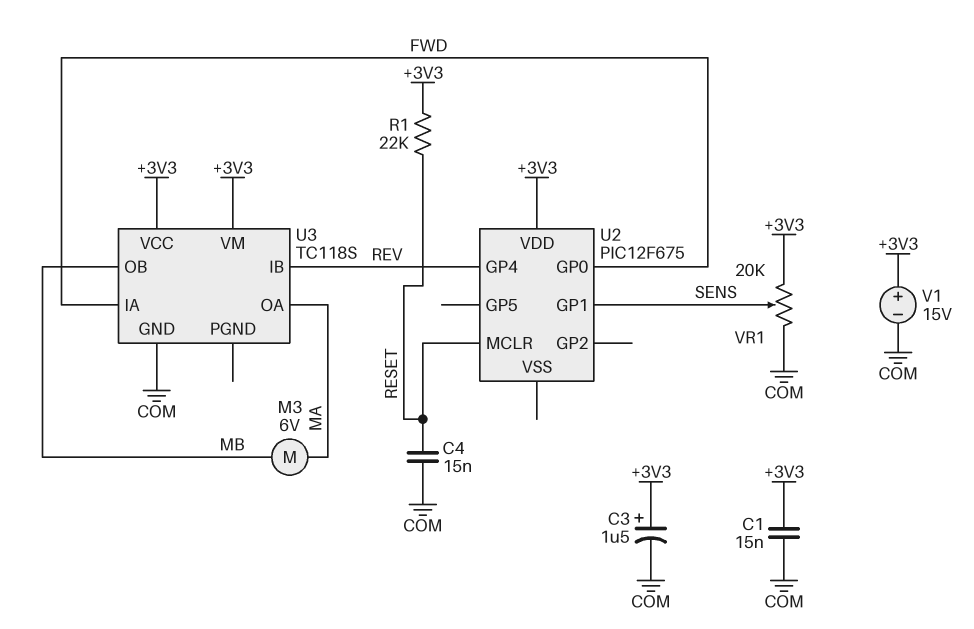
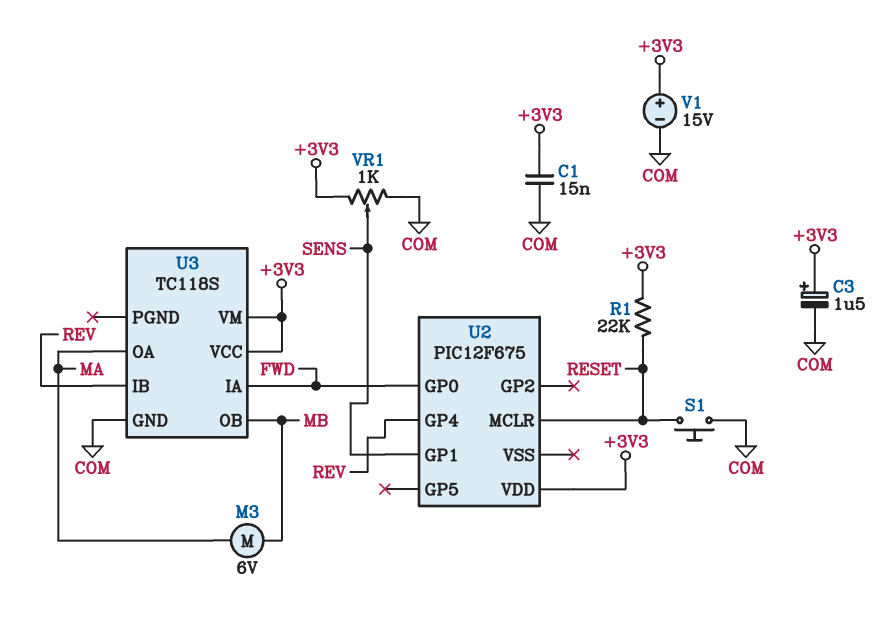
C4: 15nF (COM, RESET) -> none
S1: none -> button (COM, RESET)
VR1: 20k (+3V3, COM, wiper SENS) -> 1k (+3V3, COM, wiper SENS)

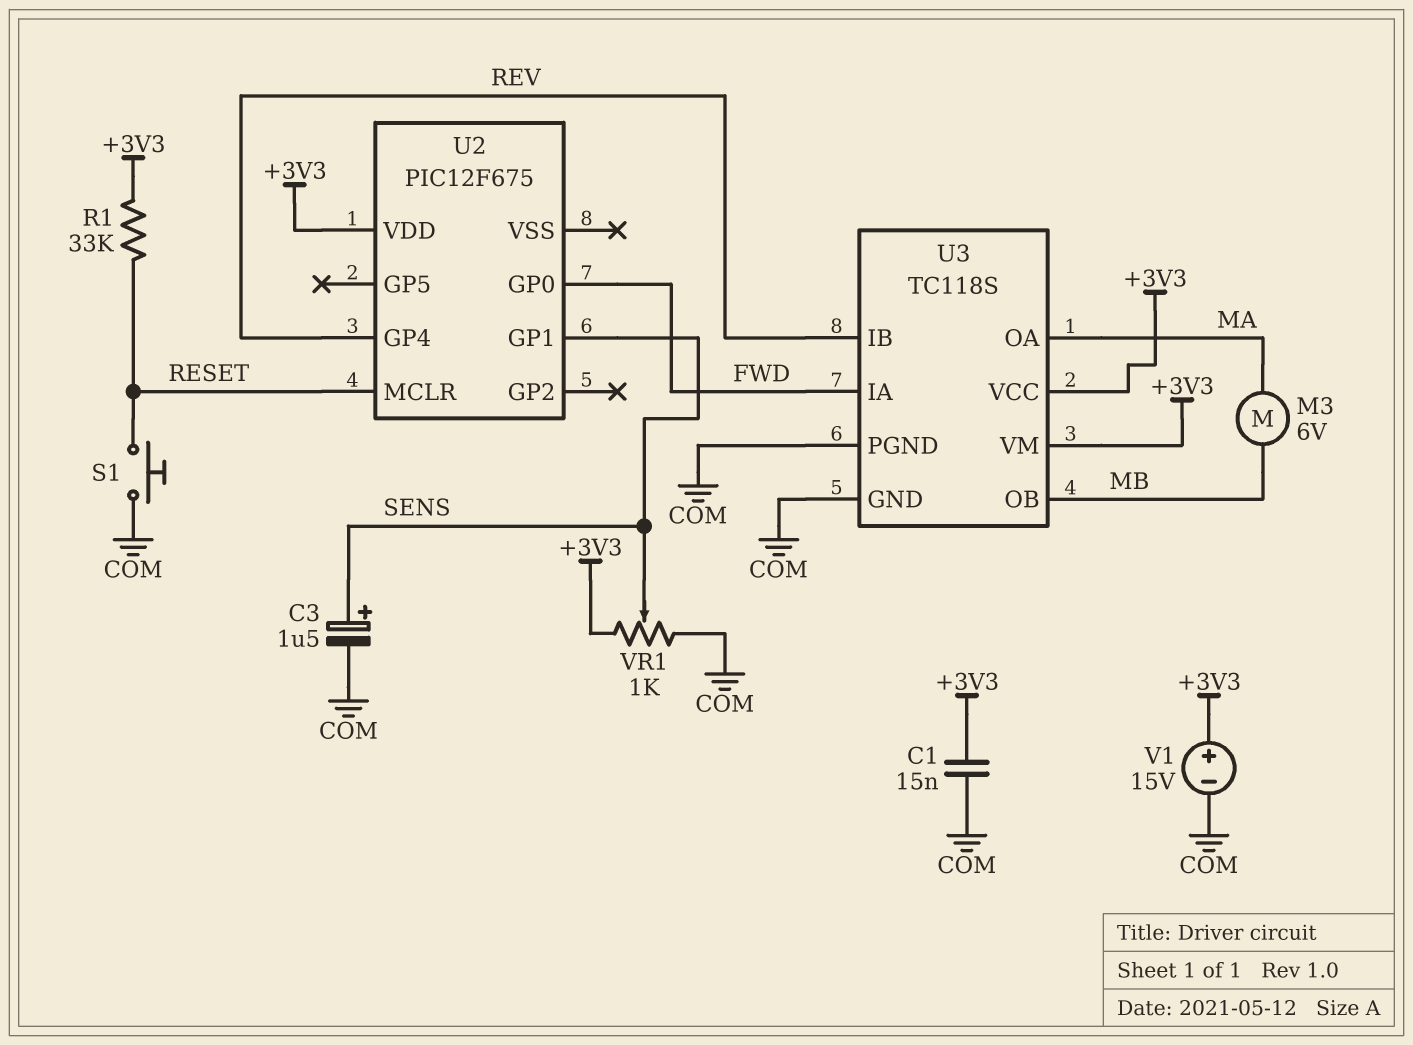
C3: 1.5uF (plus +3V3, minus COM) -> 1.5uF (plus SENS, minus COM)
R1: 22k (+3V3, RESET) -> 33k (+3V3, RESET)
U3 pin PGND: none -> COM

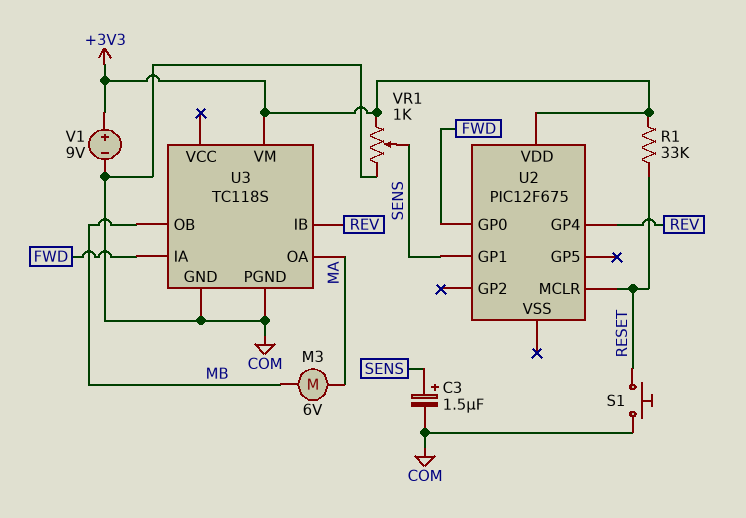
C1: 15nF (+3V3, COM) -> none
U3 pin VCC: +3V3 -> none
V1: 15V (plus +3V3, minus COM) -> 9V (plus +3V3, minus COM)

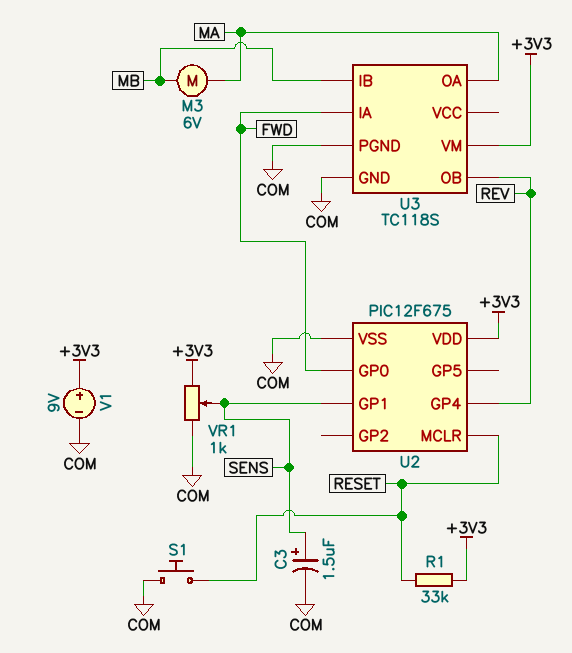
U2 pin VSS: none -> COM
U3 pin IB: REV -> MB
U3 pin OB: MB -> REV

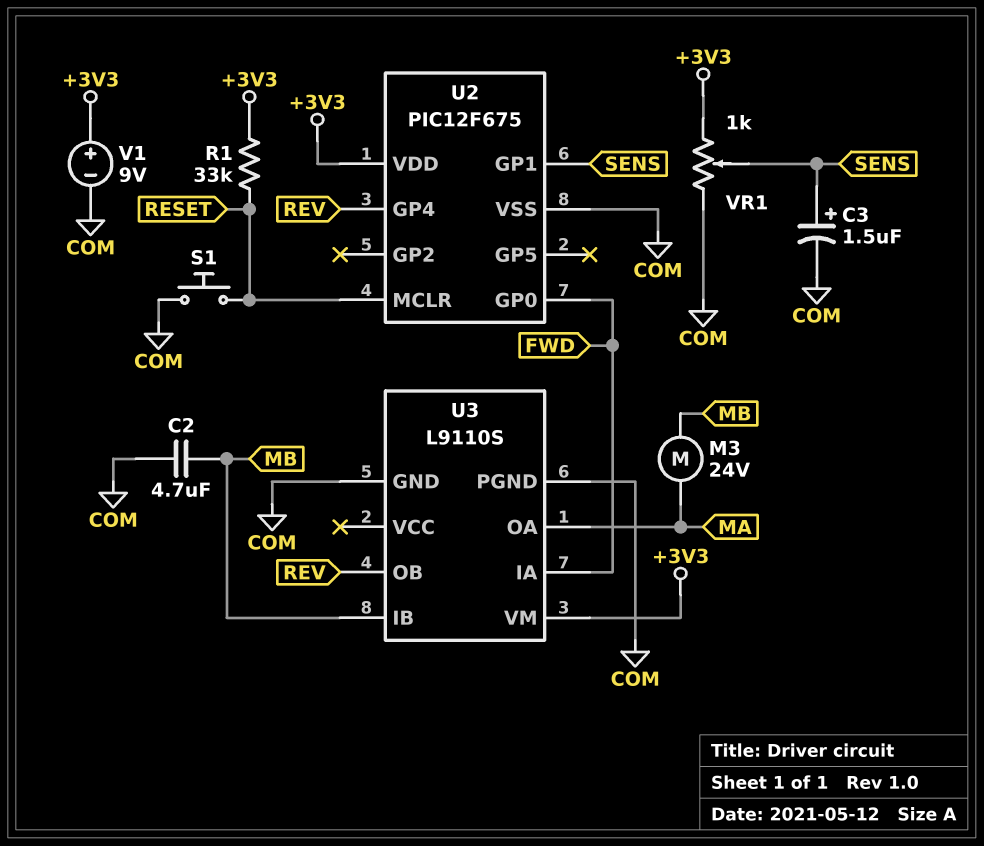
C2: none -> 4.7uF (COM, MB)
M3: motor 6V (MA, MB) -> motor 24V (MA, MB)
U3: TC118S -> L9110S

